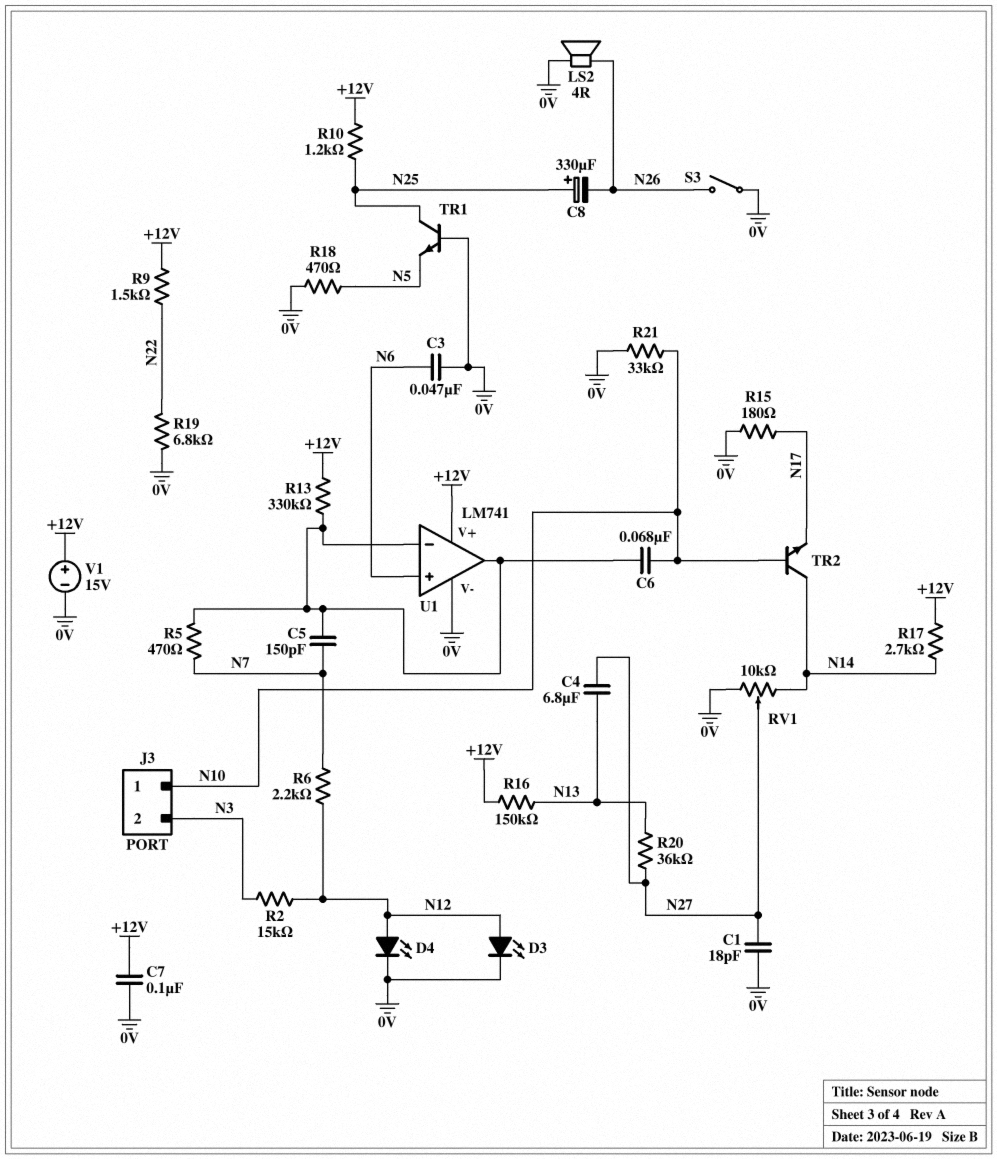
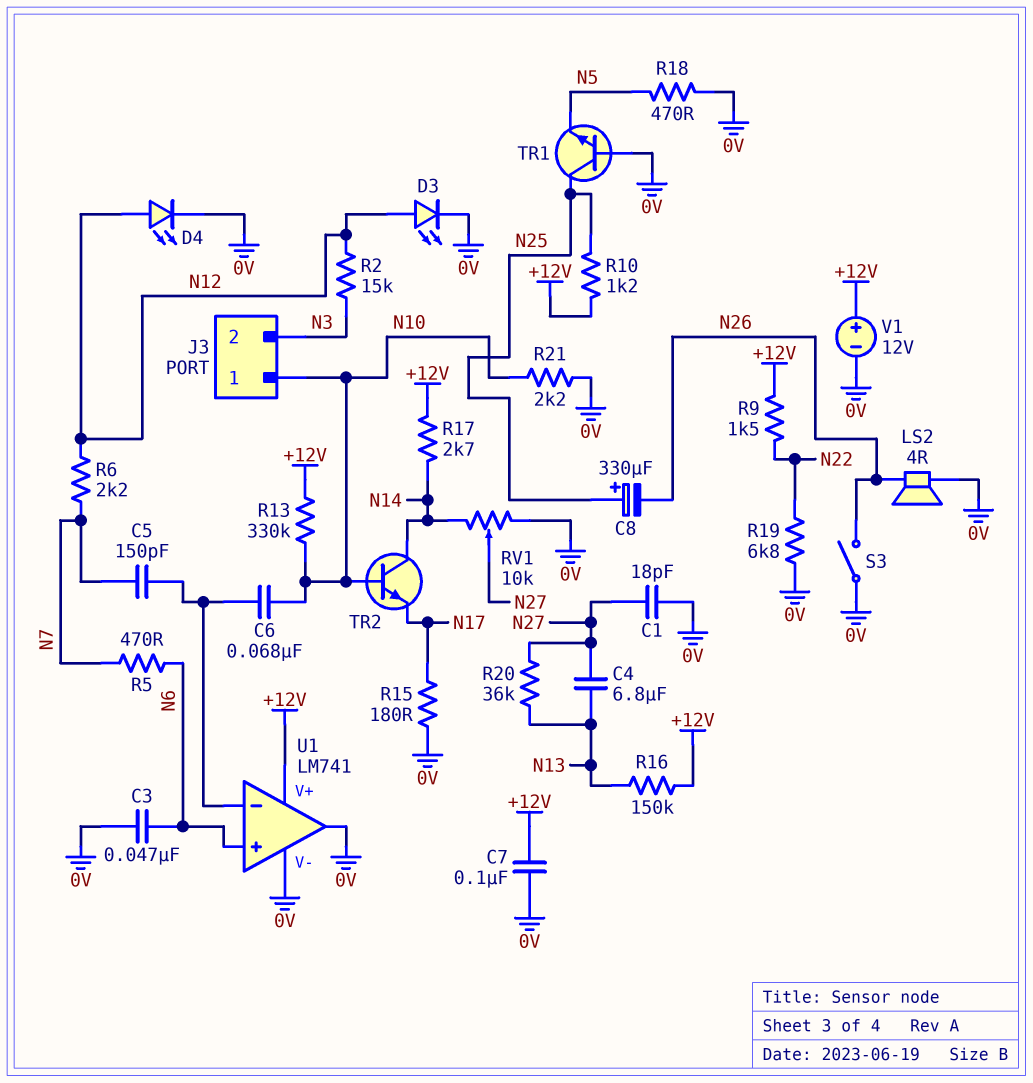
R5: 470 (N7, U1/in-) -> 470 (N6, N7)
R13: 330k (+12V, U1/in-) -> 330k (+12V, N10)
R21: 33k (0V, N10) -> 2.2k (0V, N10)
U1 pin out: U1/in- -> 0V
V1: 15V (plus +12V, minus 0V) -> 12V (plus +12V, minus 0V)

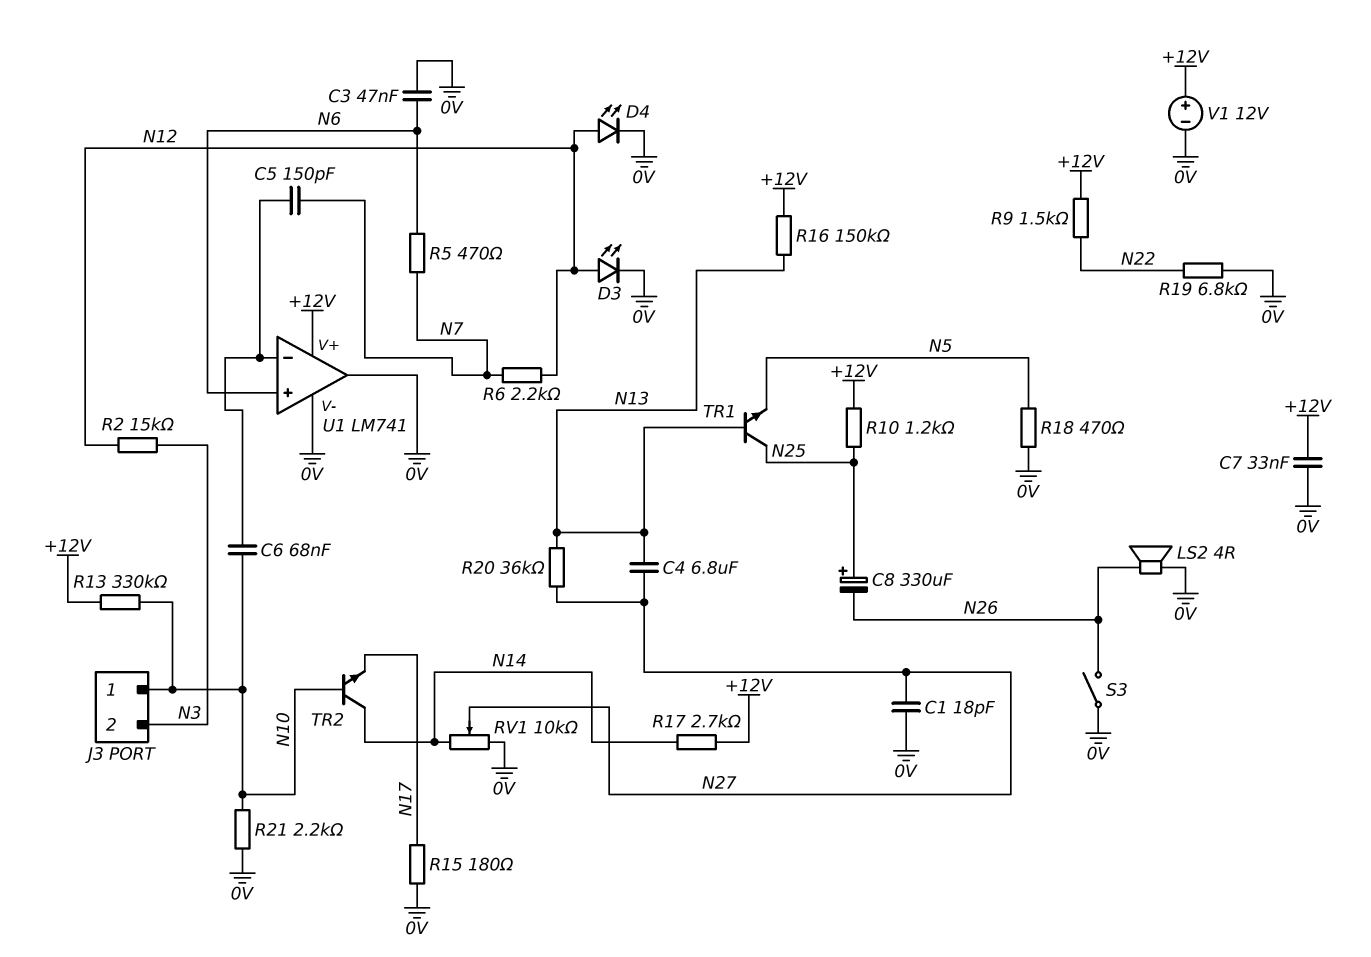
C7: 100nF (+12V, 0V) -> 33nF (+12V, 0V)
TR1: NPN (B 0V, C N25, E N5) -> NPN (B N13, C N25, E N5)

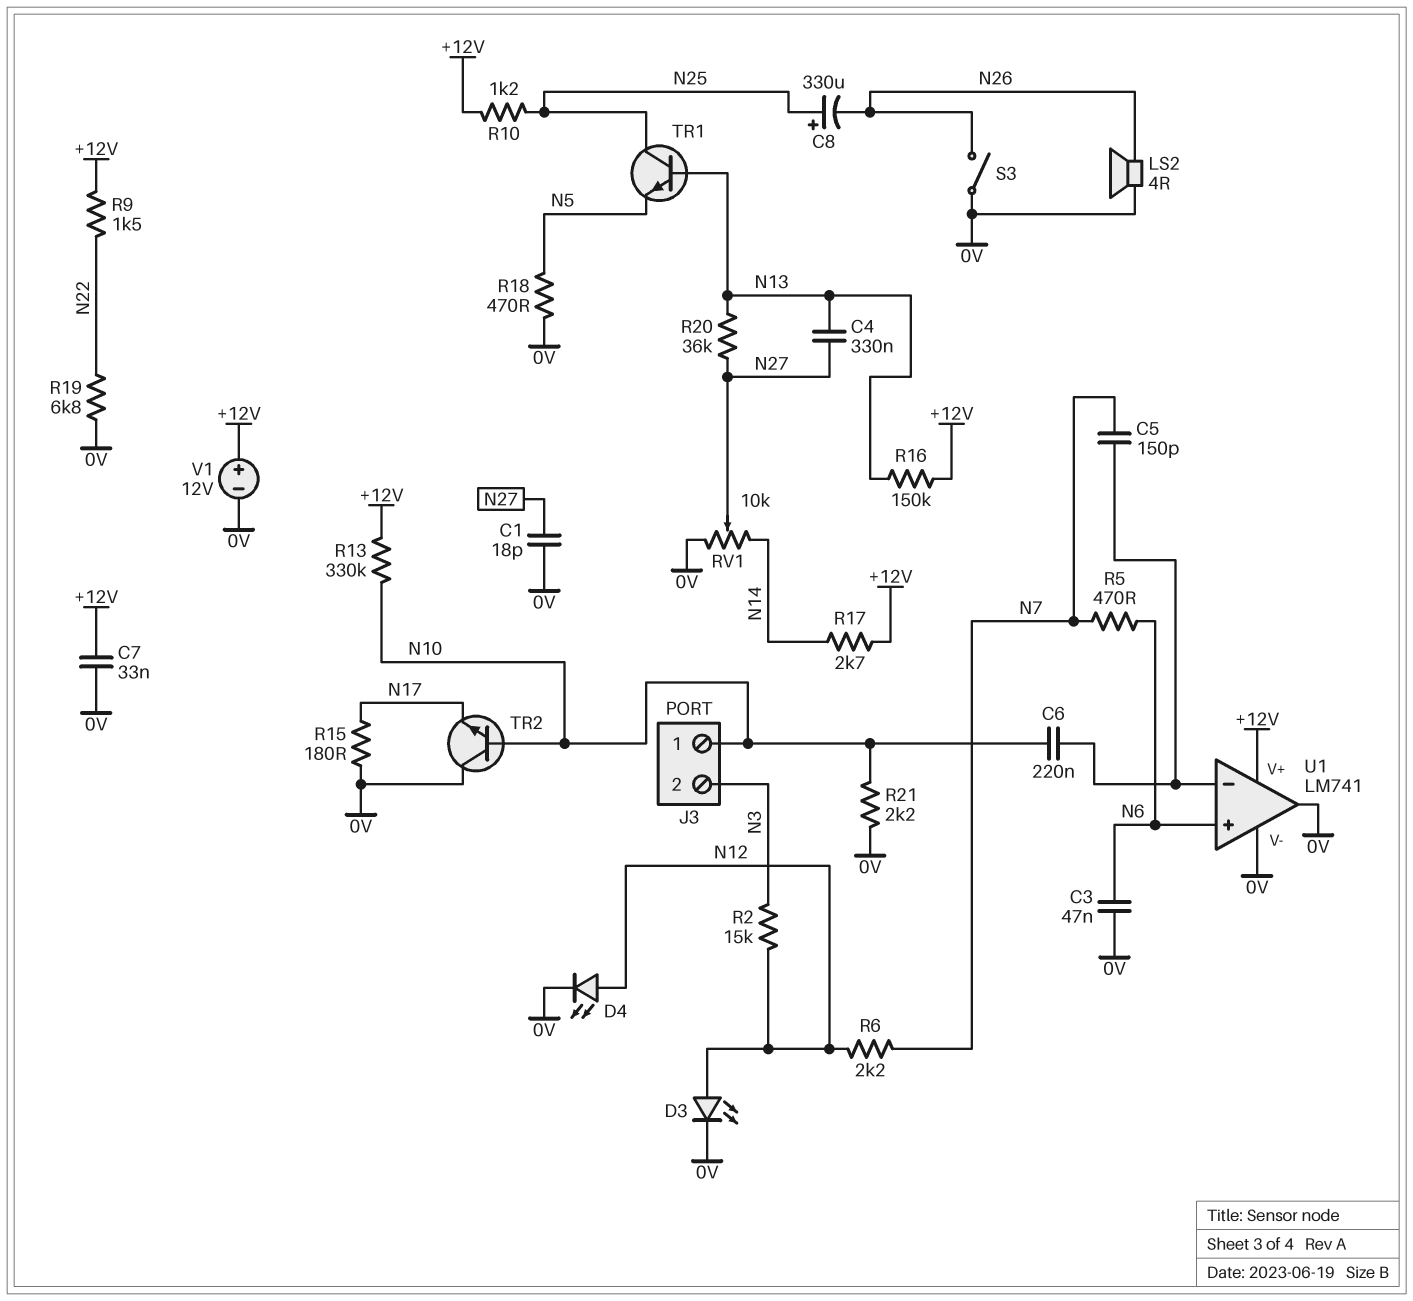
C4: 6.8uF (N13, N27) -> 330nF (N13, N27)
C6: 68nF (N10, U1/in-) -> 220nF (N10, U1/in-)
TR2: NPN (B N10, C N14, E N17) -> NPN (B N10, C 0V, E N17)

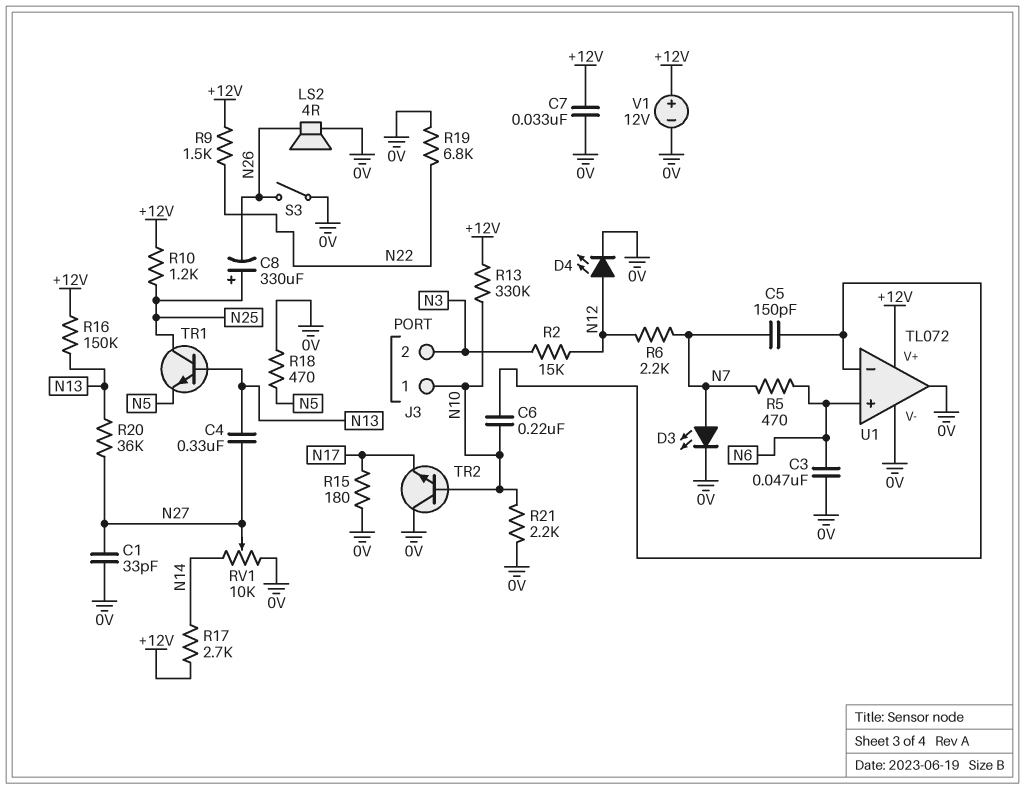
C1: 18pF (0V, N27) -> 33pF (0V, N27)
D3: LED (A N12, K 0V) -> LED (A N7, K 0V)
U1: LM741 -> TL072

